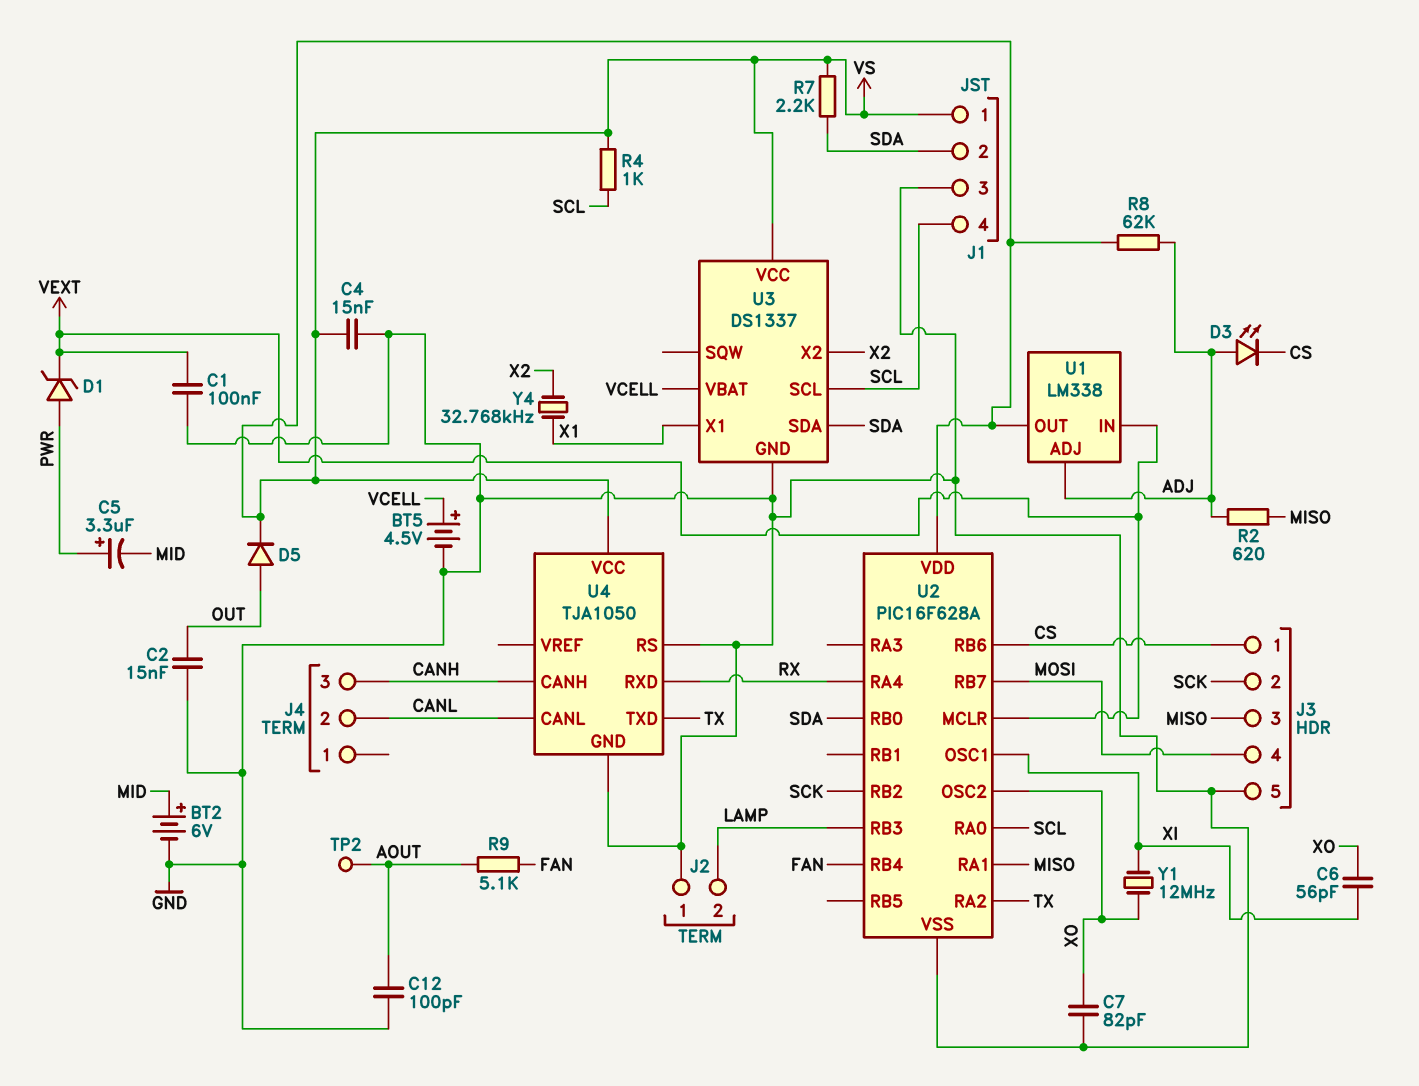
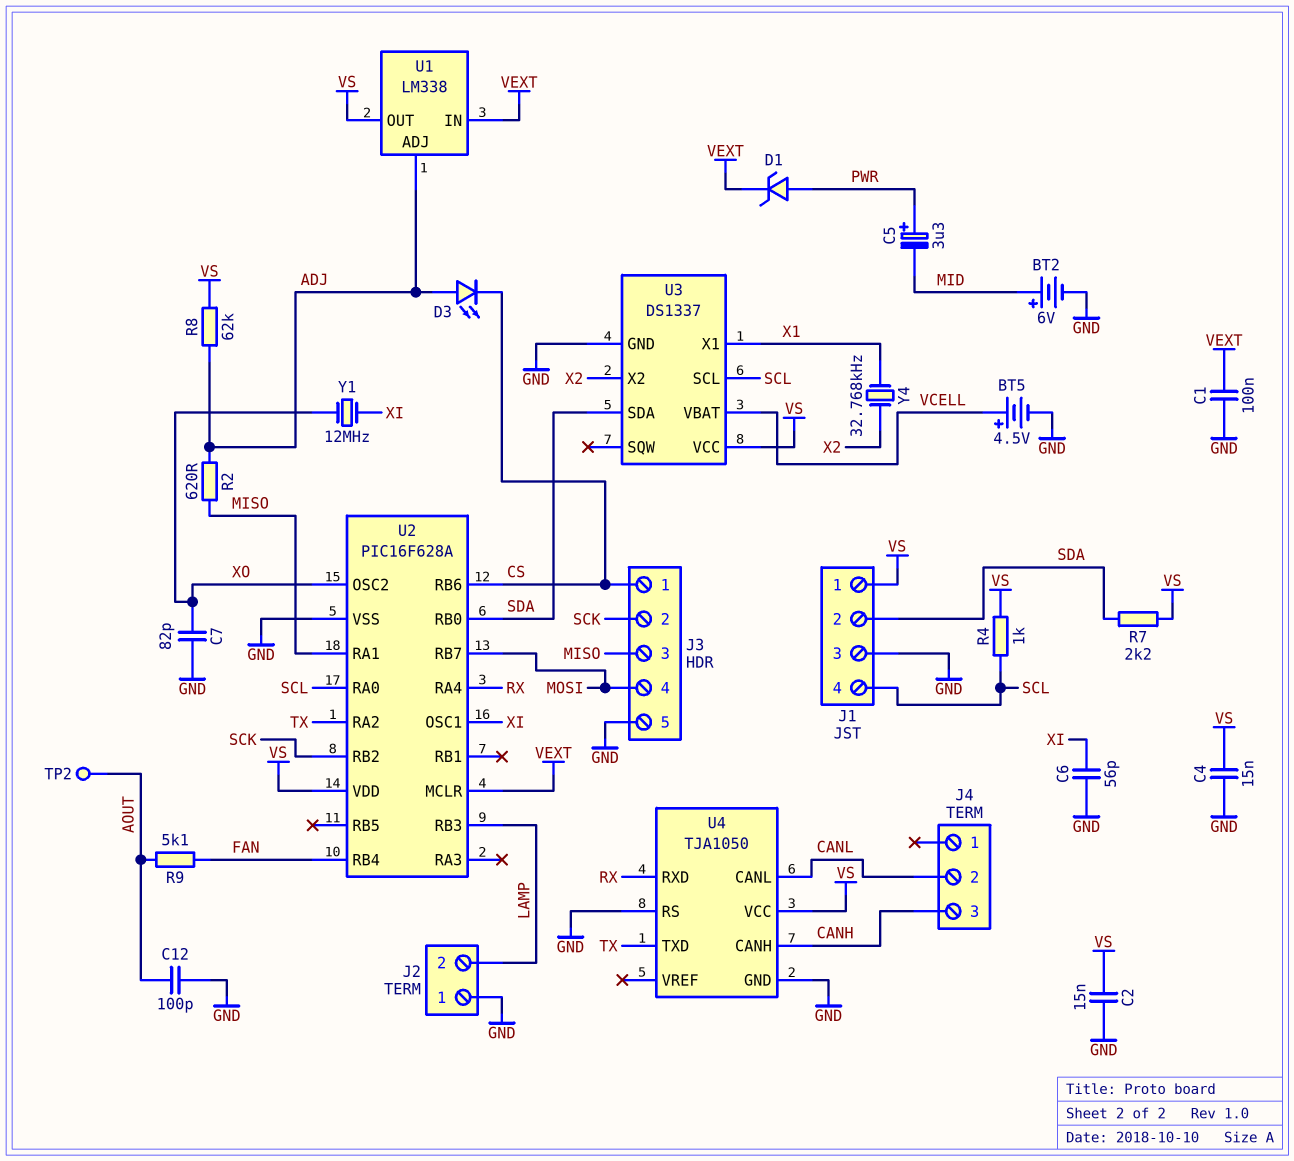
C2: 15nF (GND, OUT) -> 15nF (GND, VS)
C6: 56pF (XI, XO) -> 56pF (GND, XI)
D5: diode (A OUT, K VS) -> none

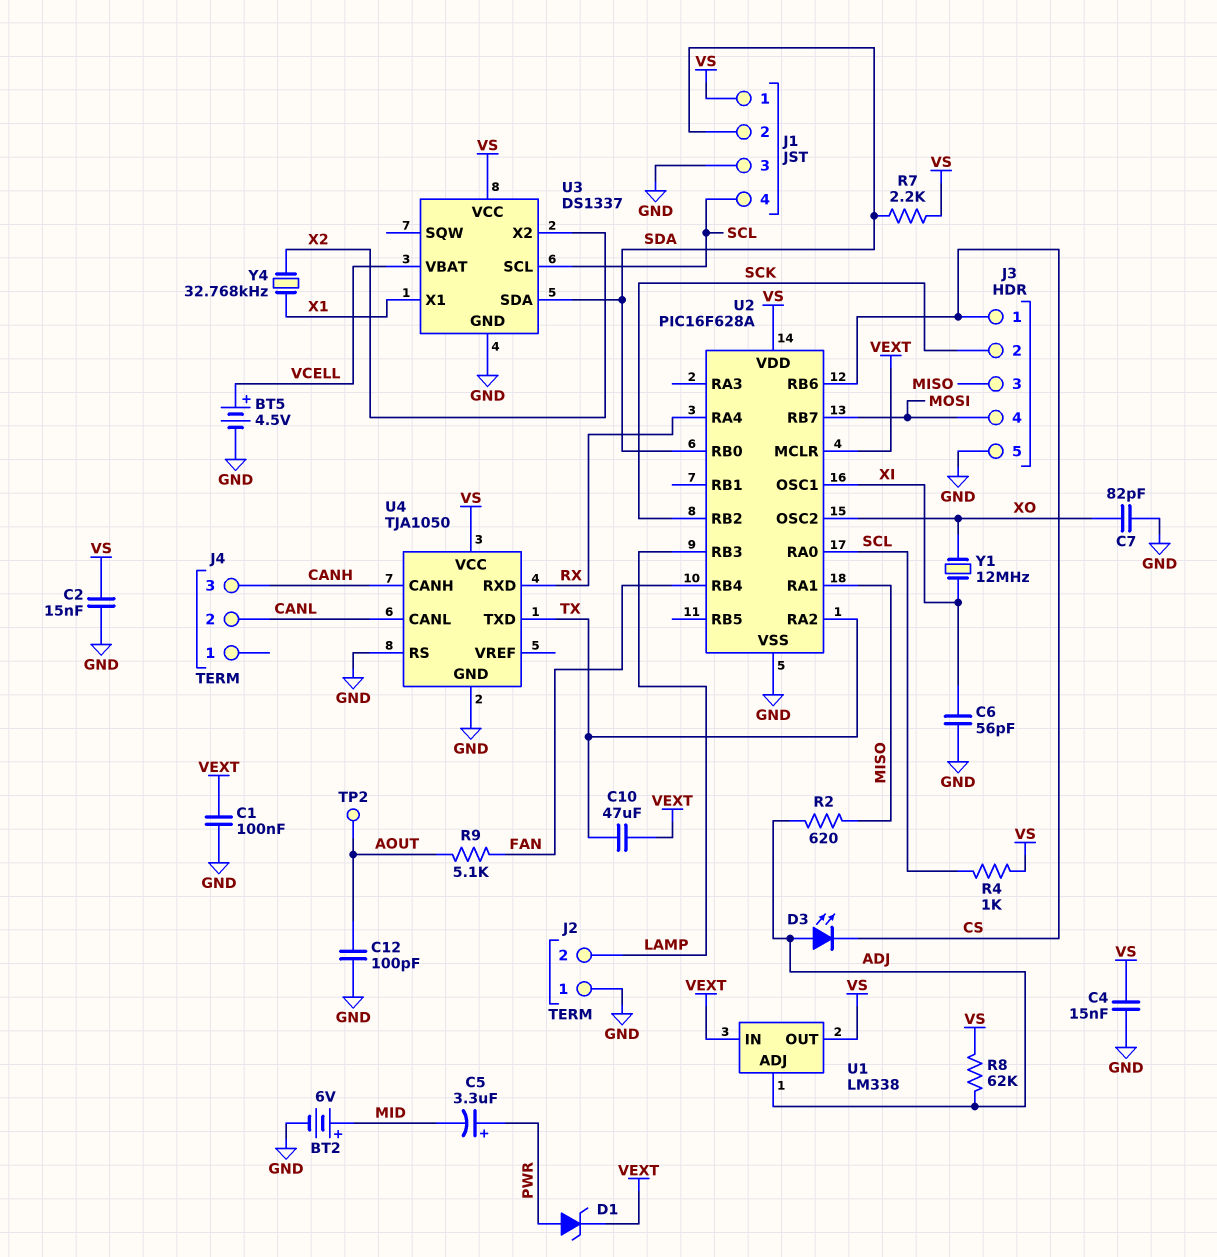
C10: none -> 47uF (TX, VEXT)

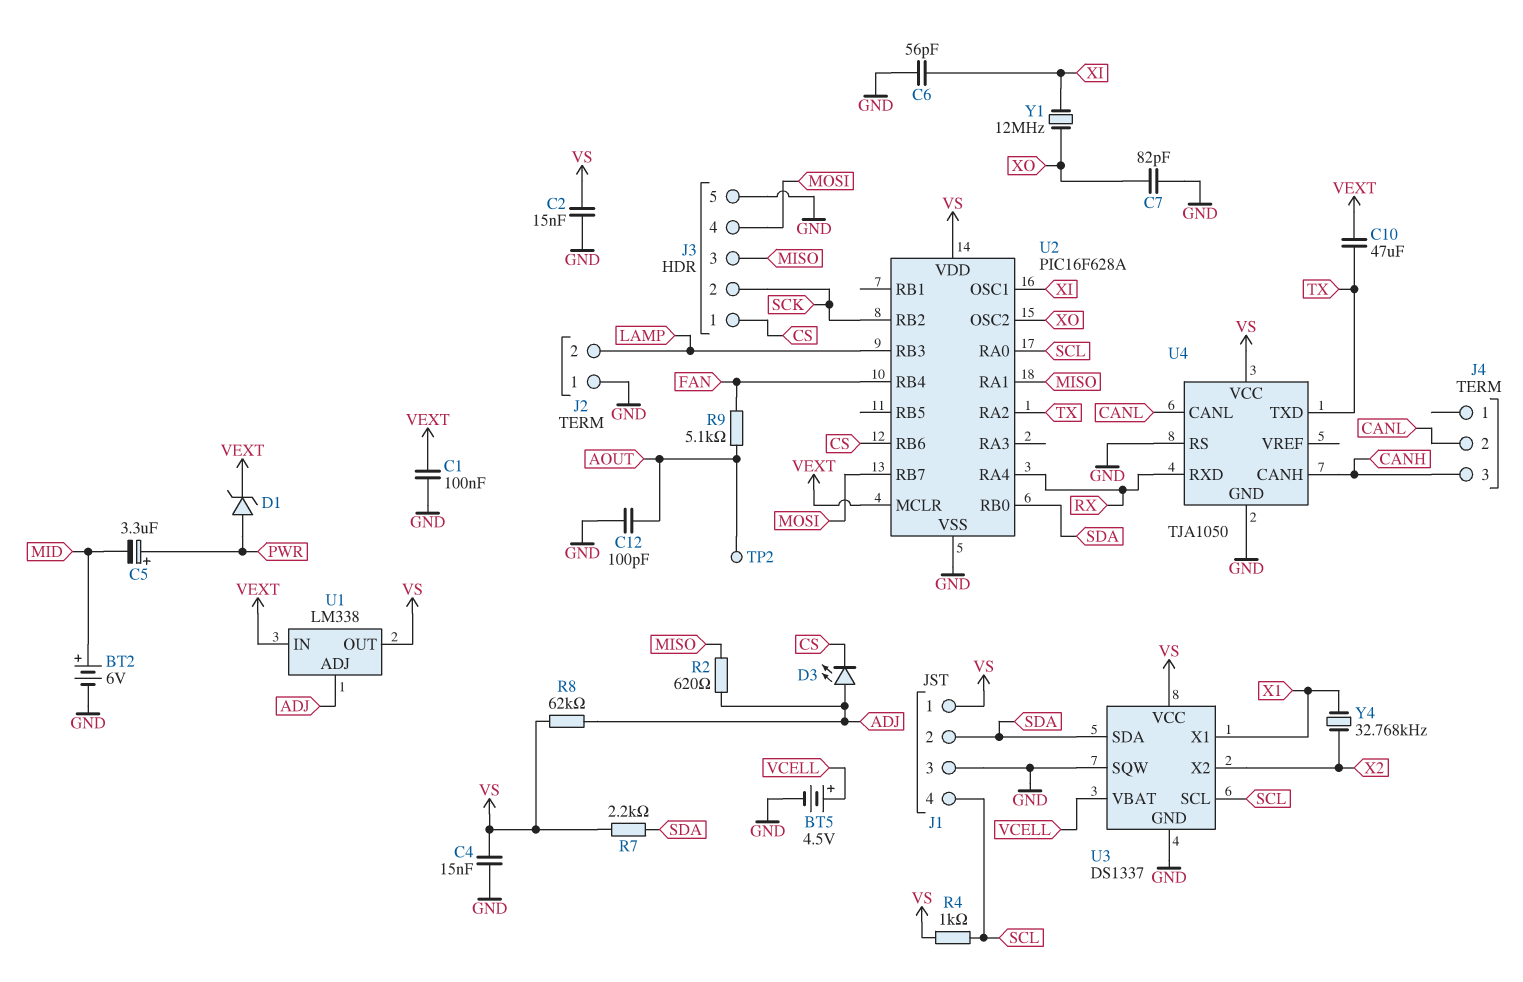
U3 pin SQW: none -> GND

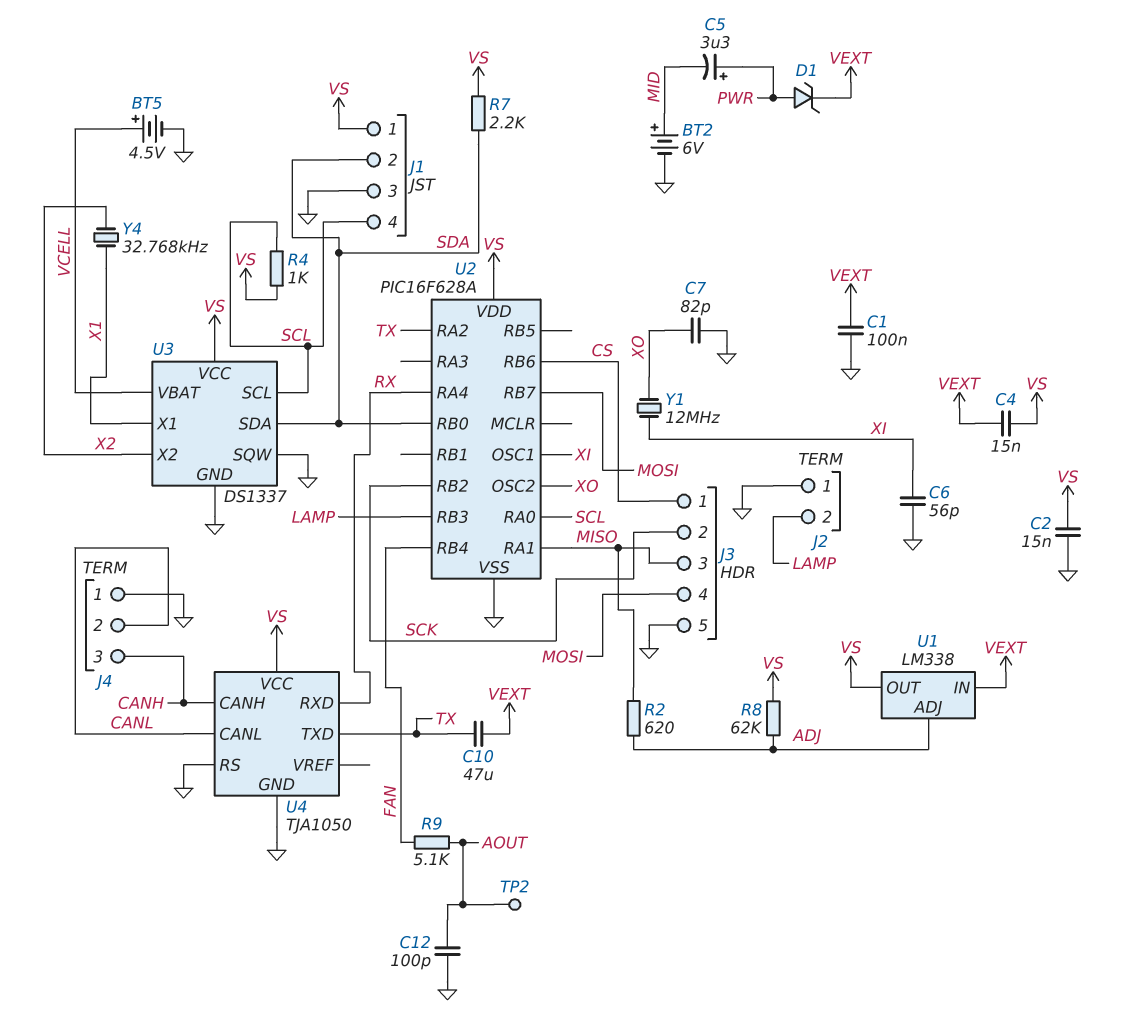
C4: 15nF (GND, VS) -> 15nF (VEXT, VS)
D3: LED (A ADJ, K CS) -> none
J4 pin 1: none -> GND
U2 pin MCLR: VEXT -> none

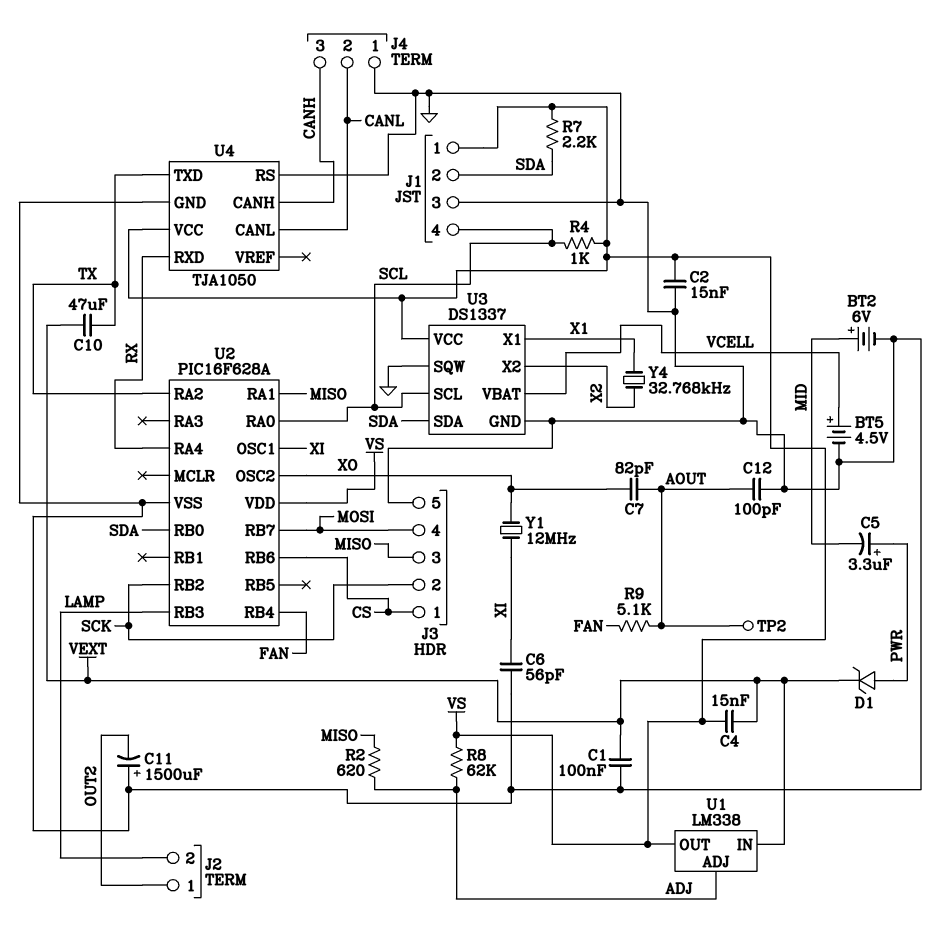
C7: 82pF (GND, XO) -> 82pF (AOUT, XO)
C11: none -> 1500uF (plus GND, minus OUT2)
J2 pin 1: GND -> OUT2

